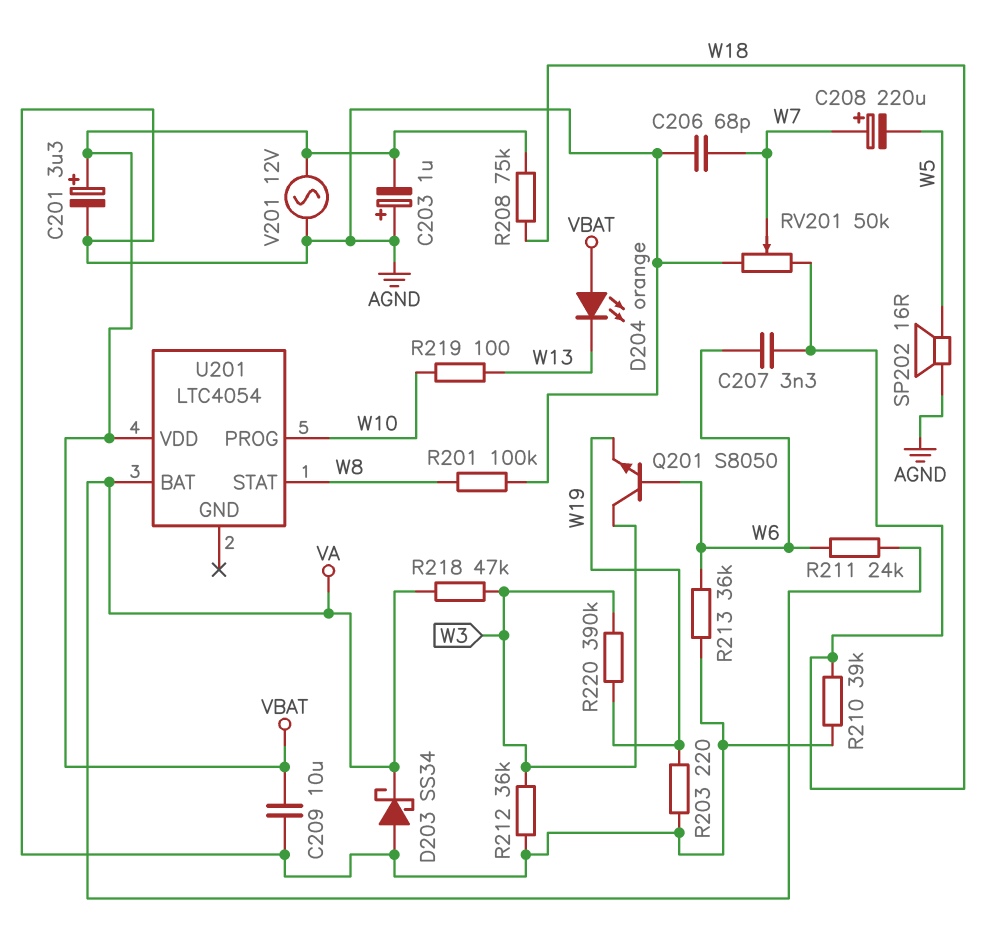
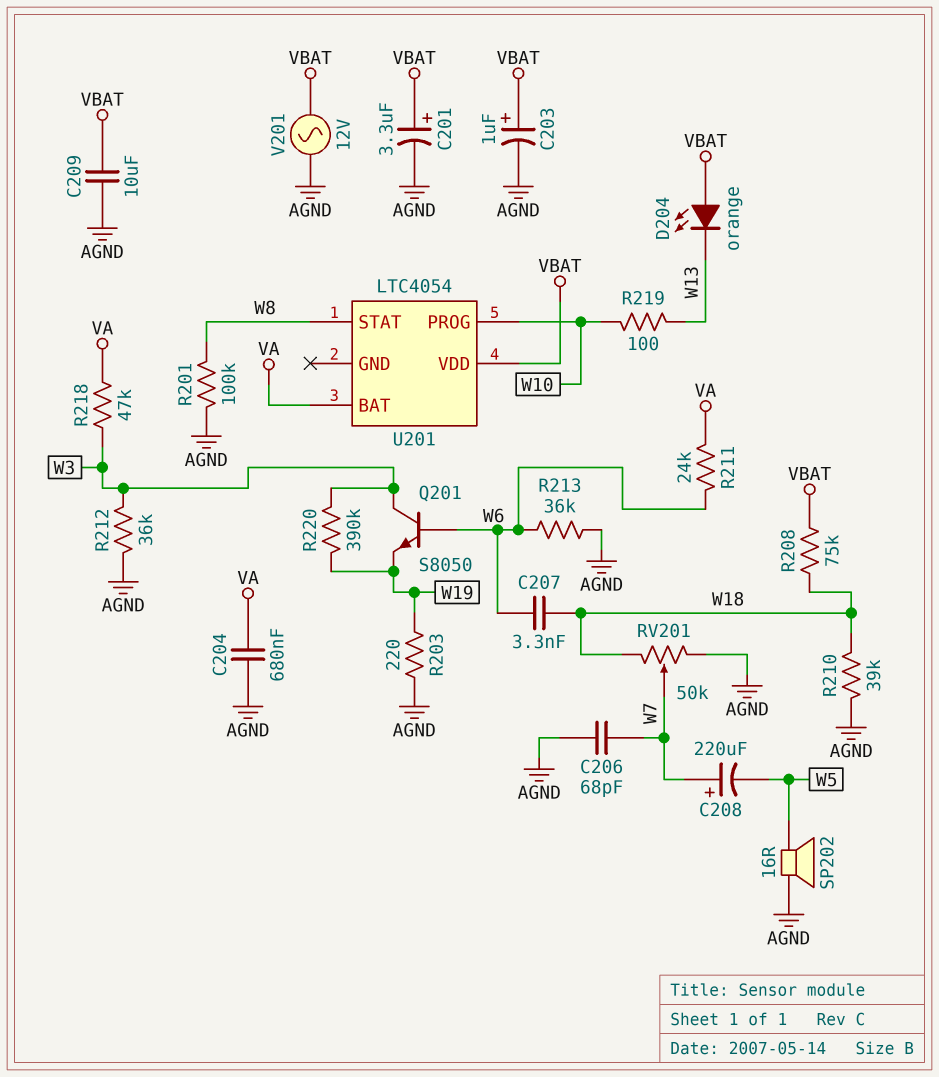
C203: 1uF (plus AGND, minus VBAT) -> 1uF (plus VBAT, minus AGND)
C204: none -> 680nF (AGND, VA)
D203: schottky SS34 (A AGND, K VA) -> none

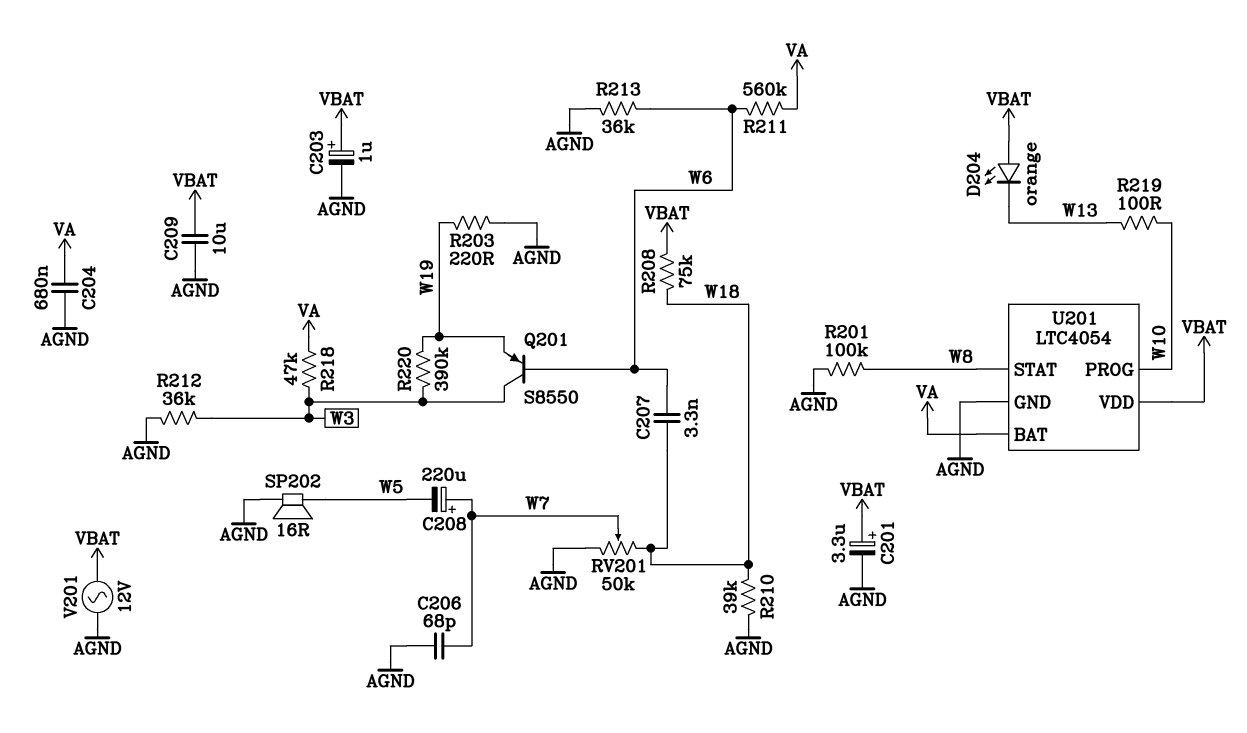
Q201: NPN S8050 (B W6, C W3, E W19) -> PNP S8550 (B W6, C W3, E W19)
R211: 24k (VA, W6) -> 560k (VA, W6)
U201 pin GND: none -> AGND

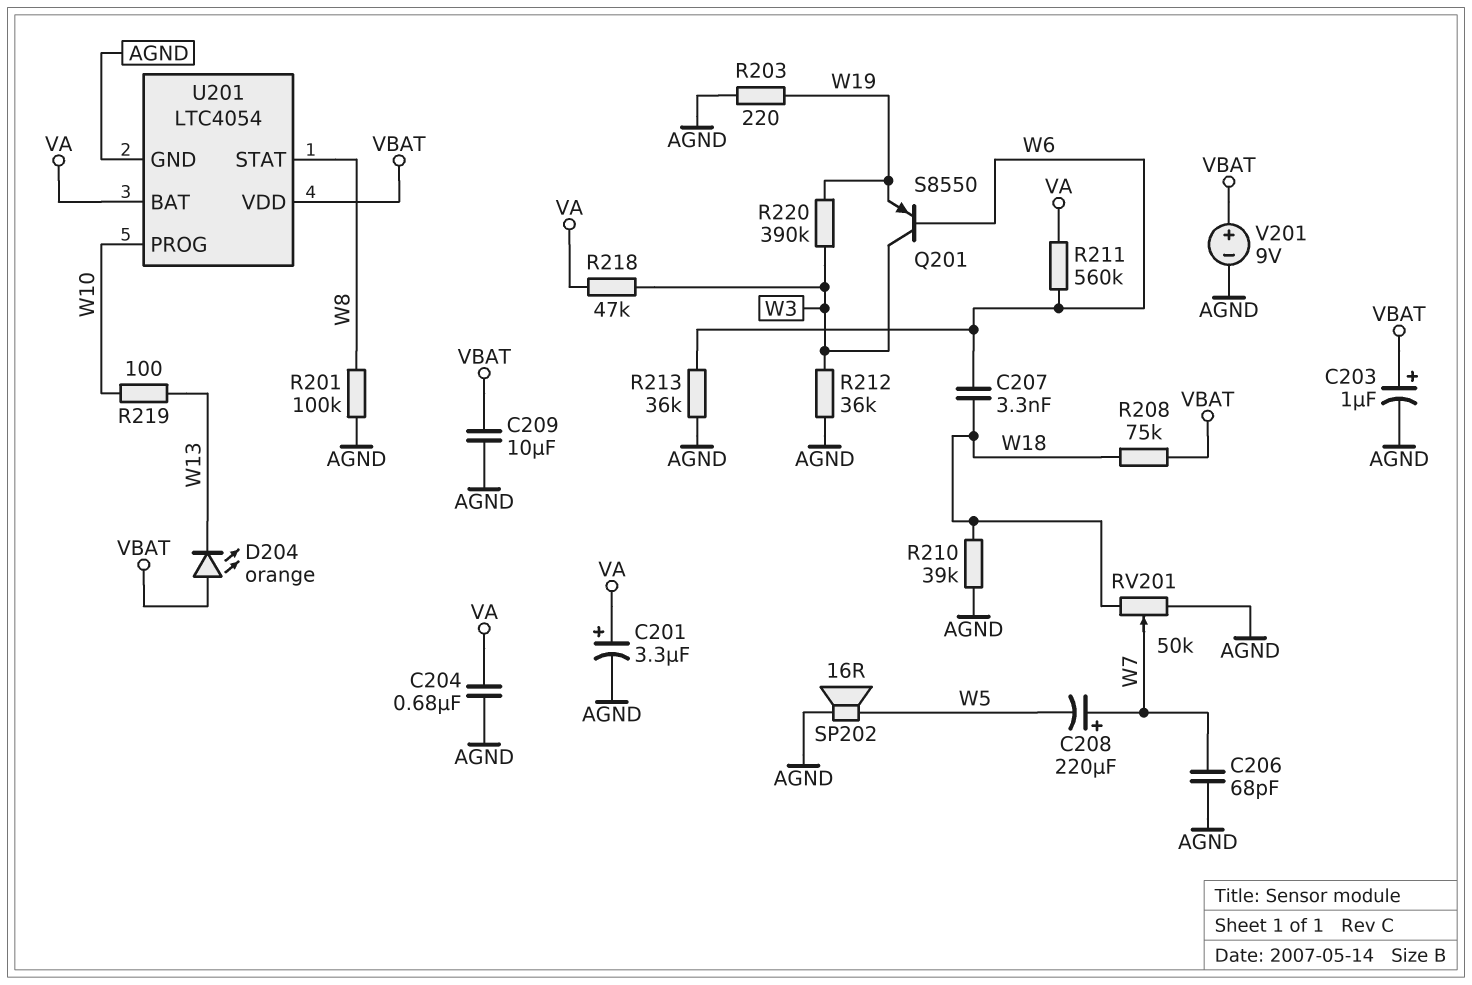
C201: 3.3uF (plus VBAT, minus AGND) -> 3.3uF (plus VA, minus AGND)
V201: AC 12V (AGND, VBAT) -> 9V (plus VBAT, minus AGND)

